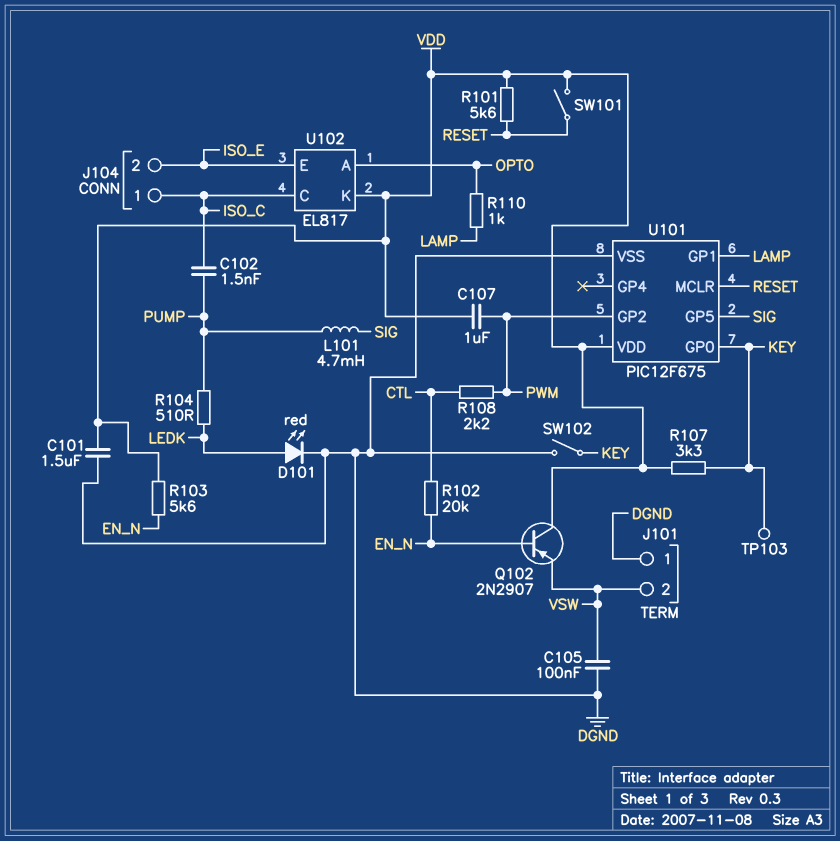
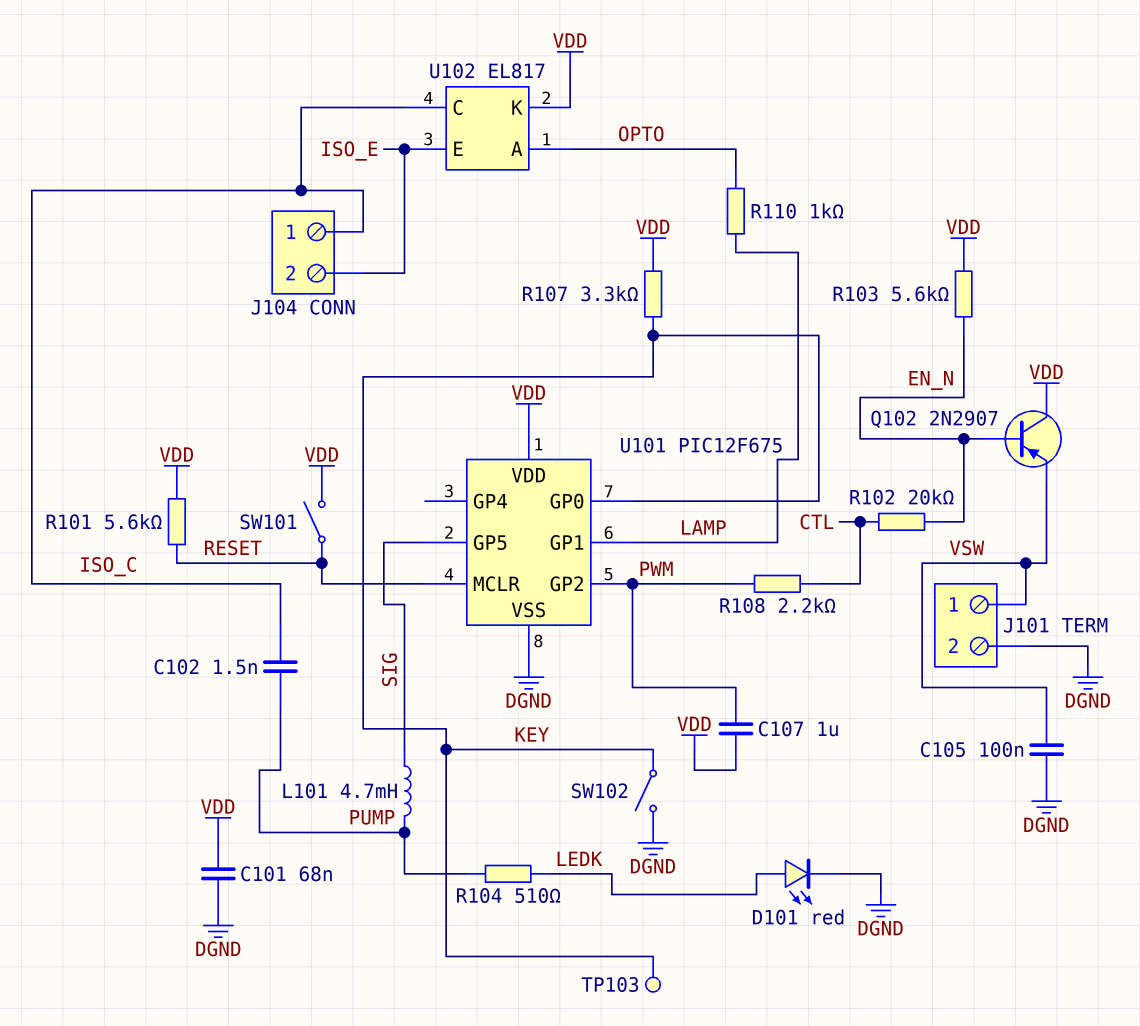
C101: 1.5uF (DGND, VDD) -> 68nF (DGND, VDD)
J101 pin 1: DGND -> VSW
J101 pin 2: VSW -> DGND

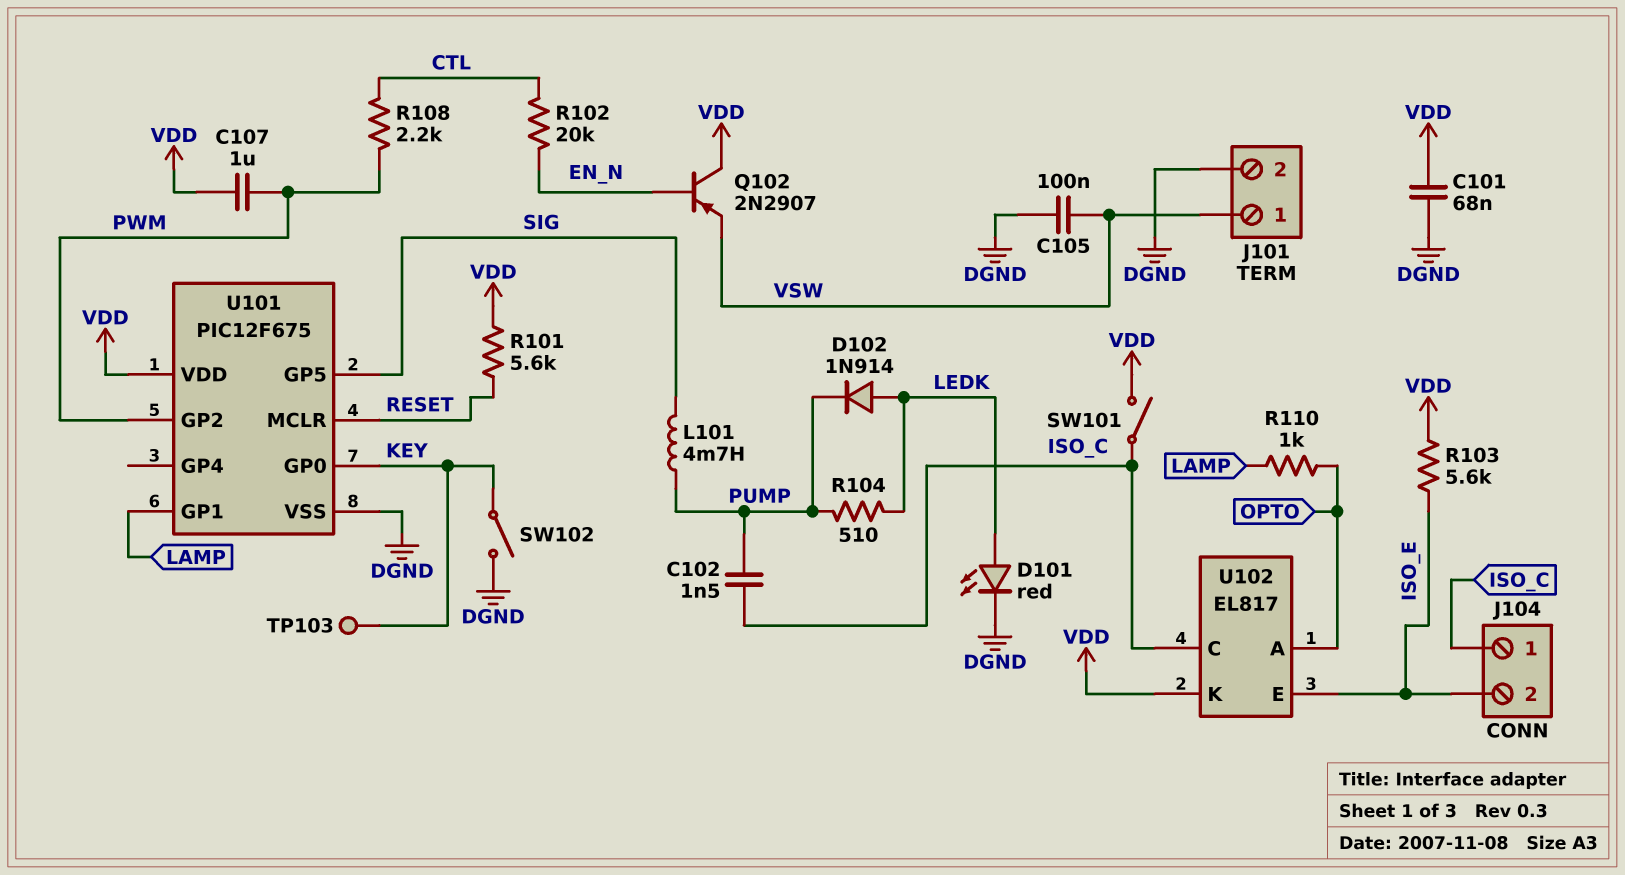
D102: none -> diode 1N914 (A LEDK, K PUMP)
R103: 5.6k (EN_N, VDD) -> 5.6k (ISO_E, VDD)
R107: 3.3k (KEY, VDD) -> none
SW101: switch (RESET, VDD) -> switch (ISO_C, VDD)

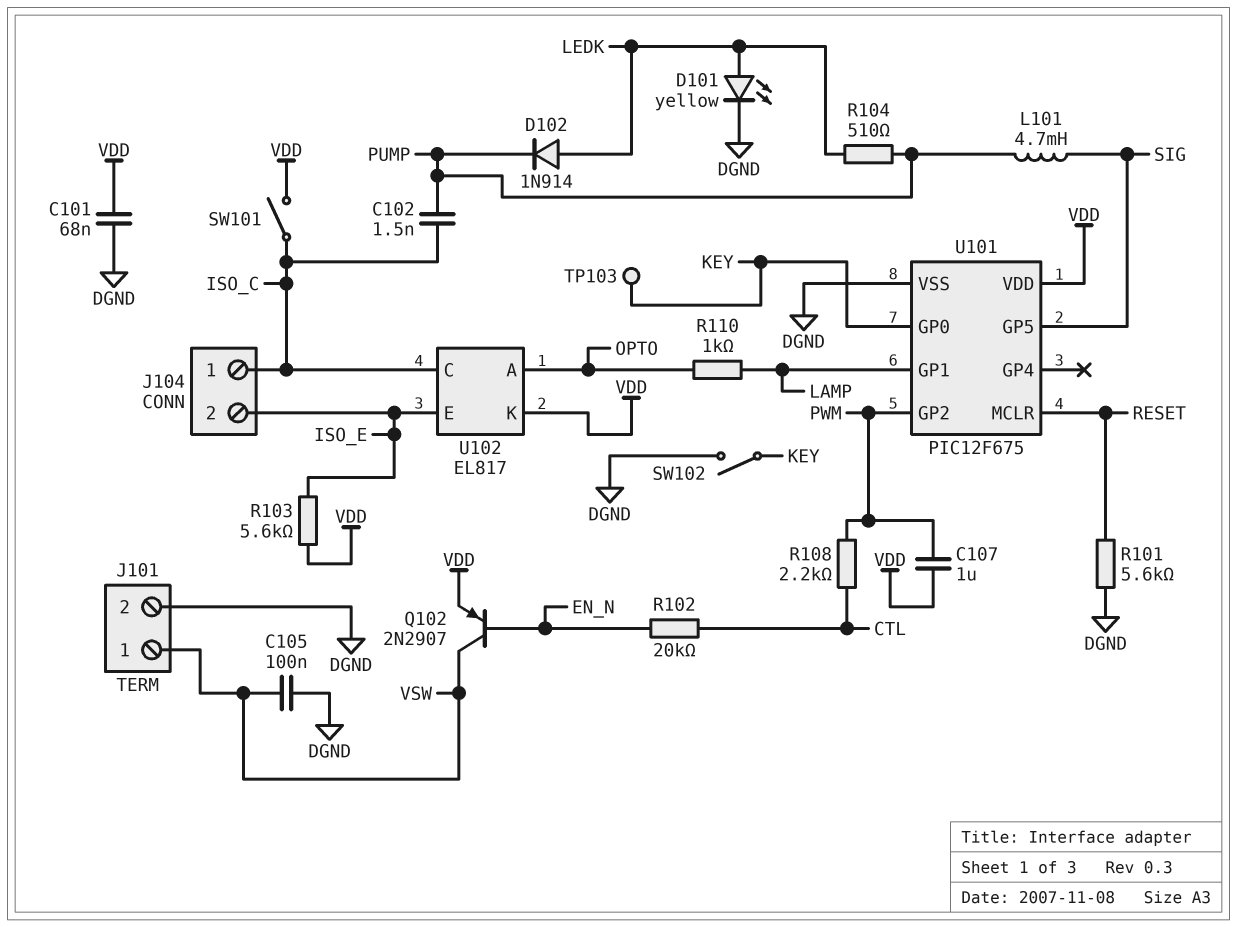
D101: LED red (A LEDK, K DGND) -> LED yellow (A LEDK, K DGND)
Q102: PNP 2N2907 (B EN_N, C VDD, E VSW) -> PNP 2N2907 (B EN_N, C VSW, E VDD)
R101: 5.6k (RESET, VDD) -> 5.6k (DGND, RESET)

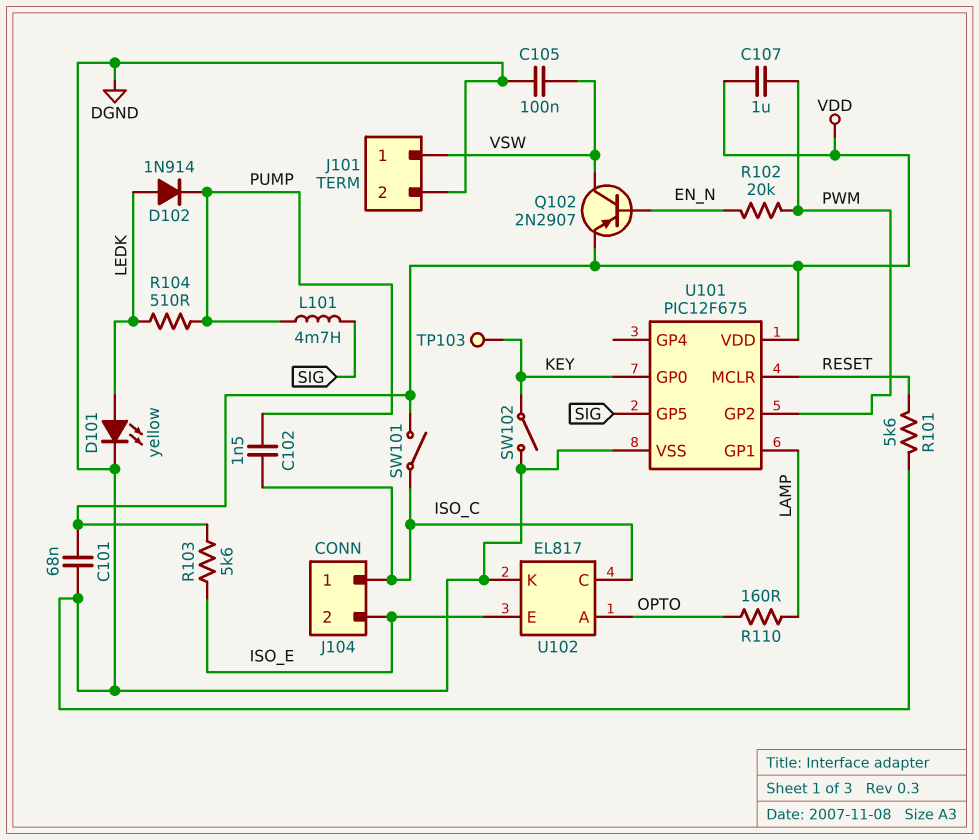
R102: 20k (CTL, EN_N) -> 20k (EN_N, PWM)
R108: 2.2k (CTL, PWM) -> none
R110: 1k (LAMP, OPTO) -> 160 (LAMP, OPTO)
U102 pin K: VDD -> DGND

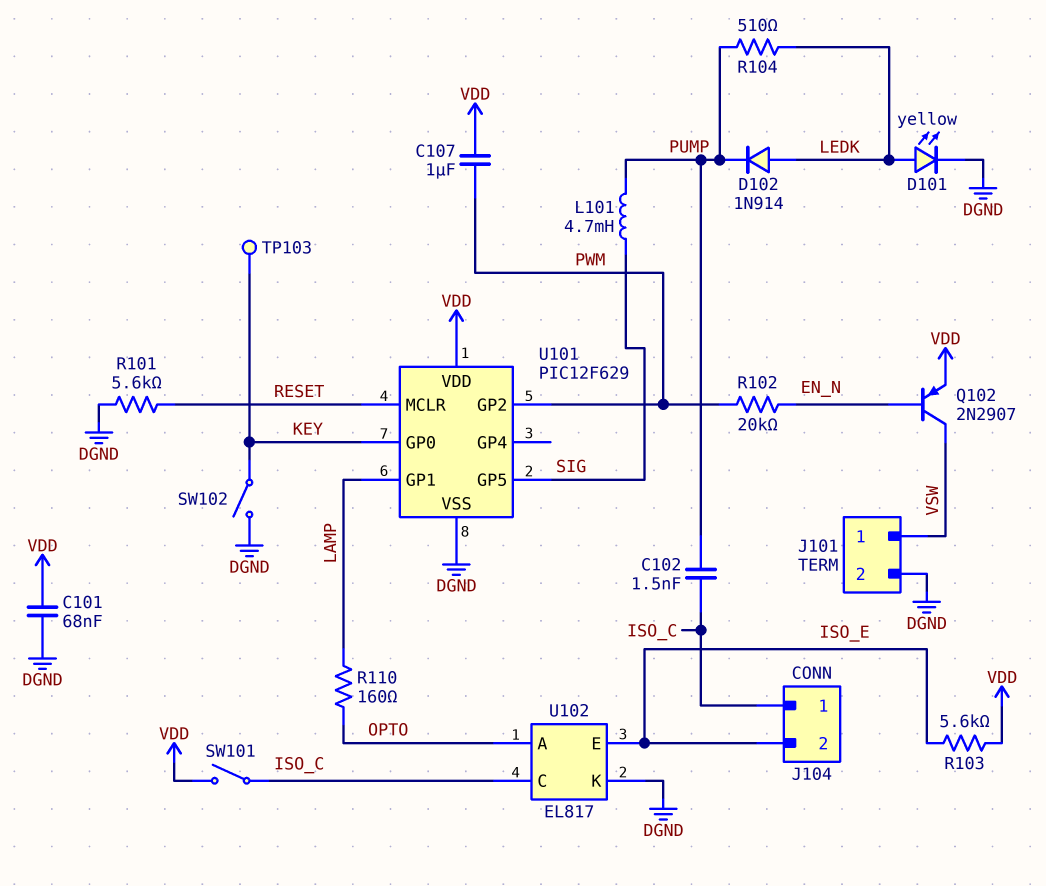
C105: 100nF (DGND, VSW) -> none
U101: PIC12F675 -> PIC12F629

